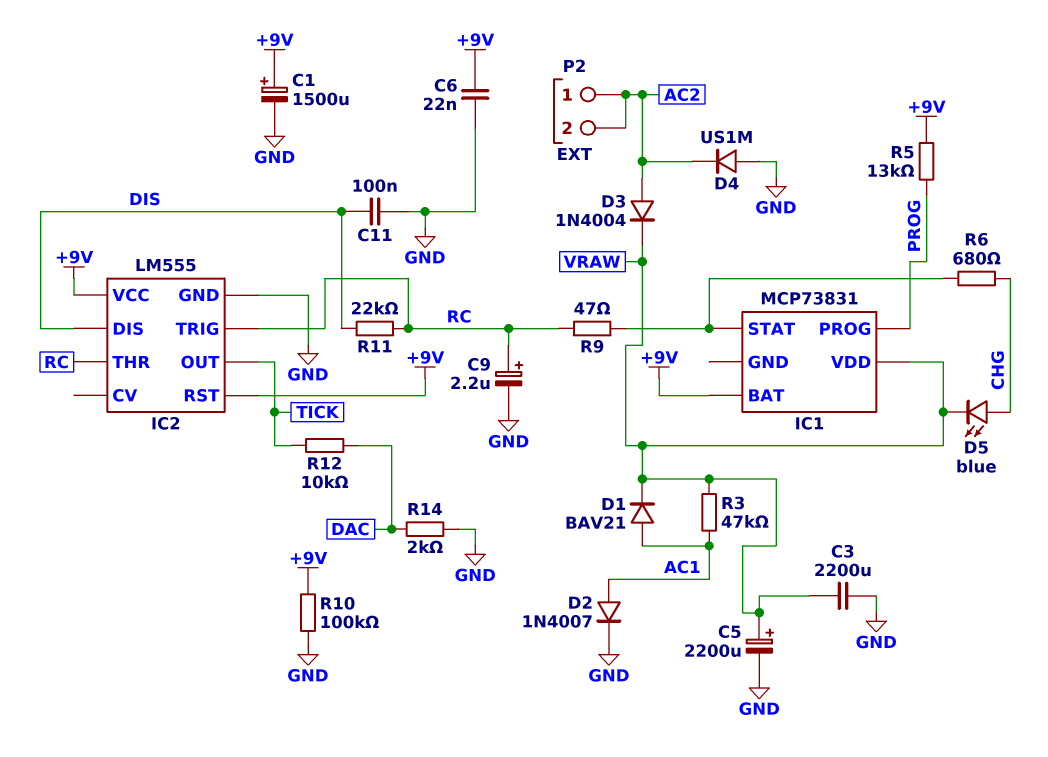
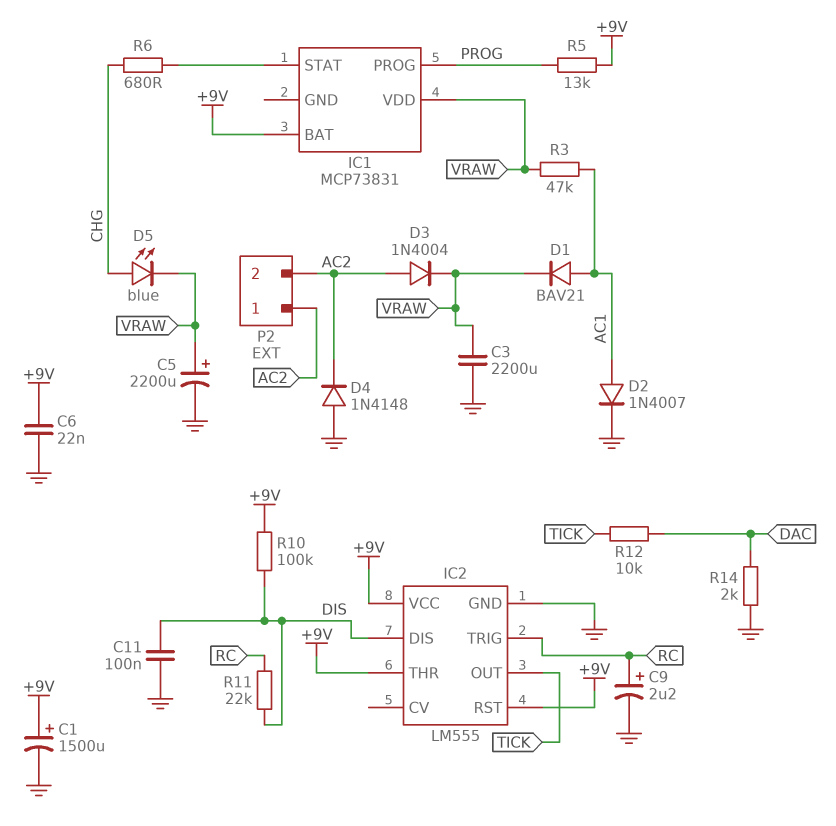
D4: diode US1M (A GND, K AC2) -> diode 1N4148 (A GND, K AC2)
IC2 pin THR: RC -> +9V
R9: 47 (IC1/STAT, RC) -> none
R10: 100k (+9V, GND) -> 100k (+9V, DIS)

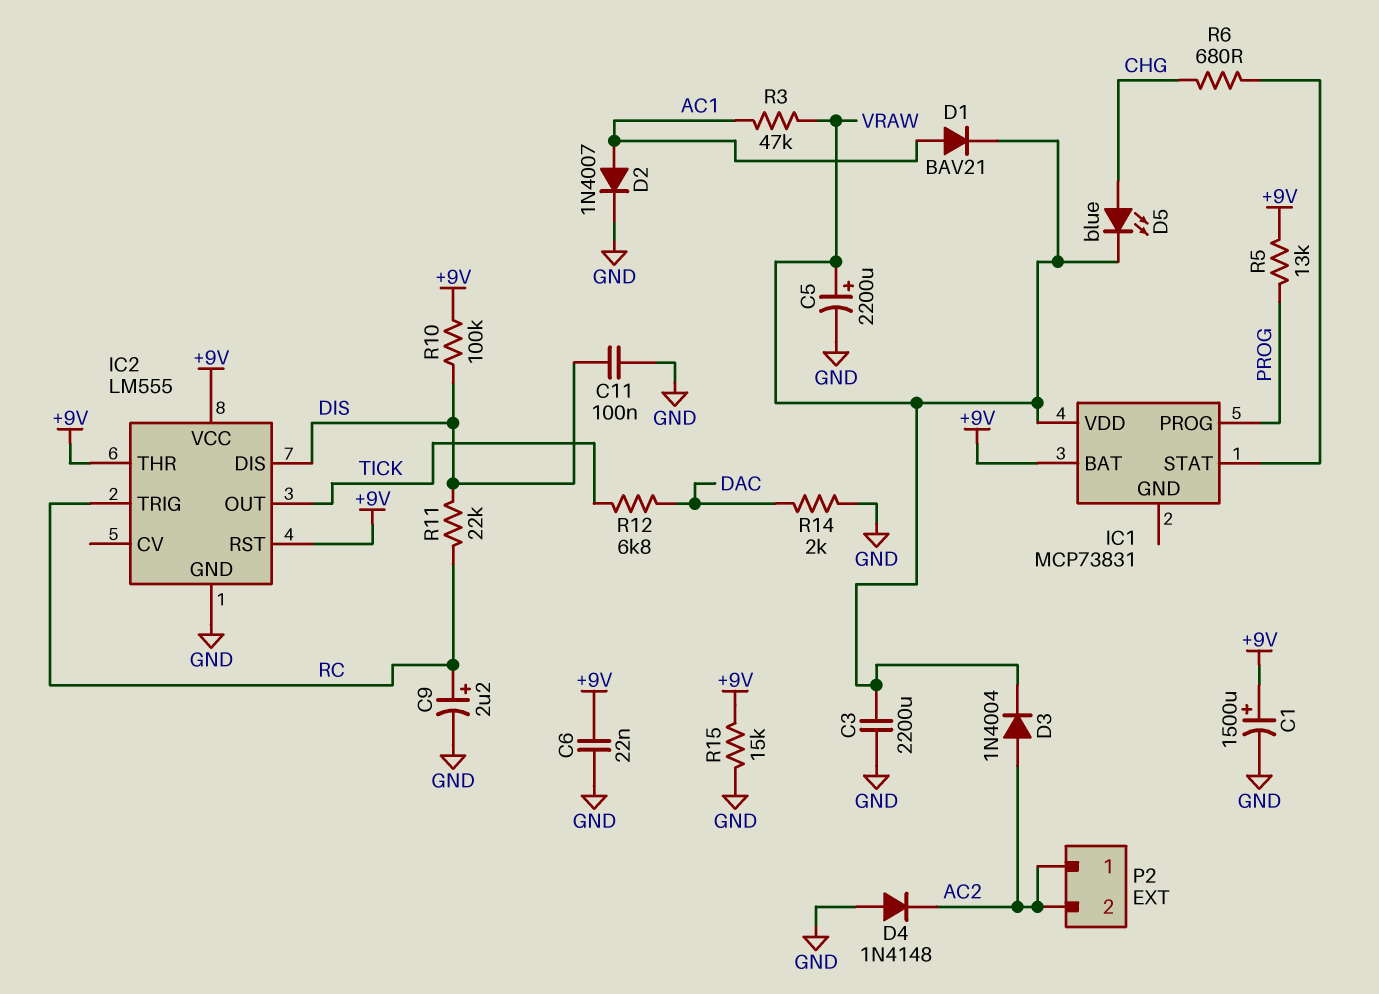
R12: 10k (DAC, TICK) -> 6.8k (DAC, TICK)
R15: none -> 15k (+9V, GND)

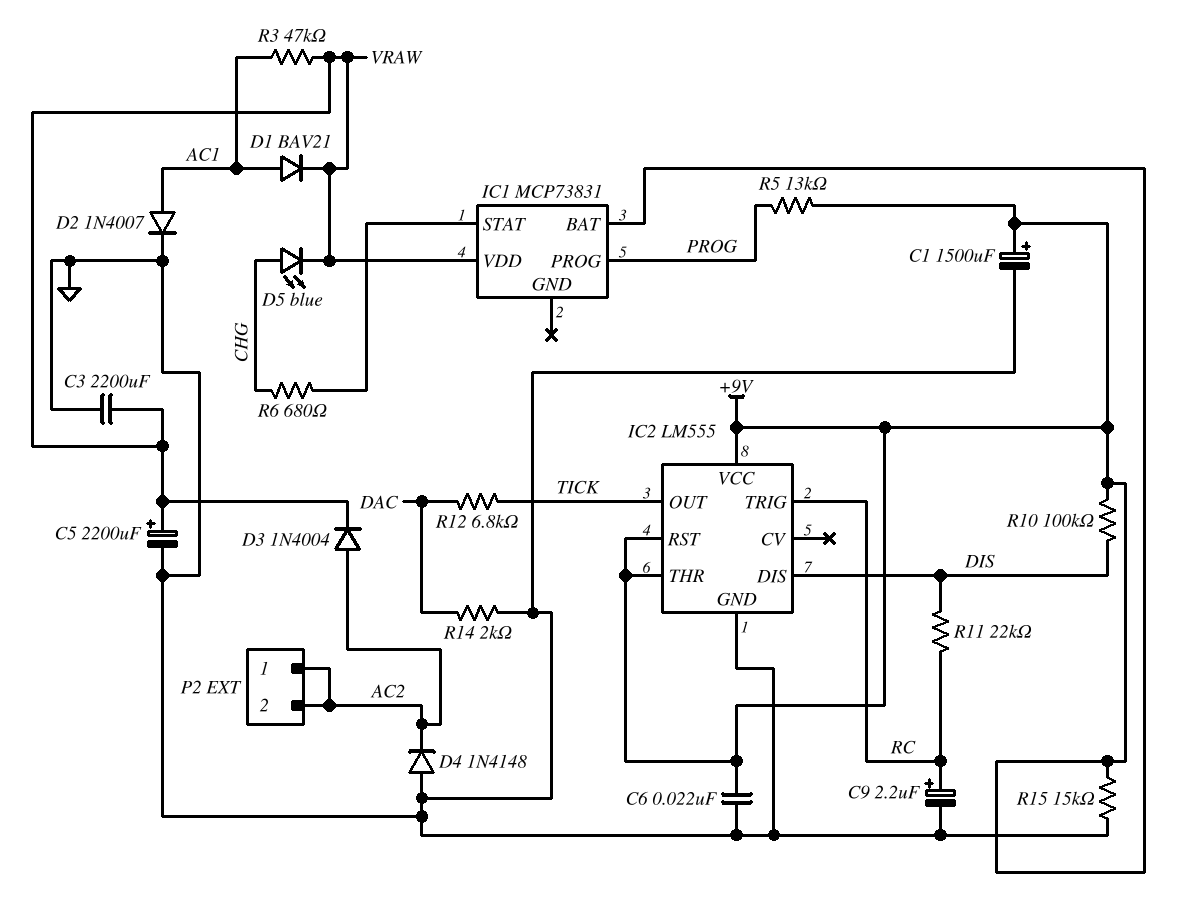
C11: 100nF (DIS, GND) -> none

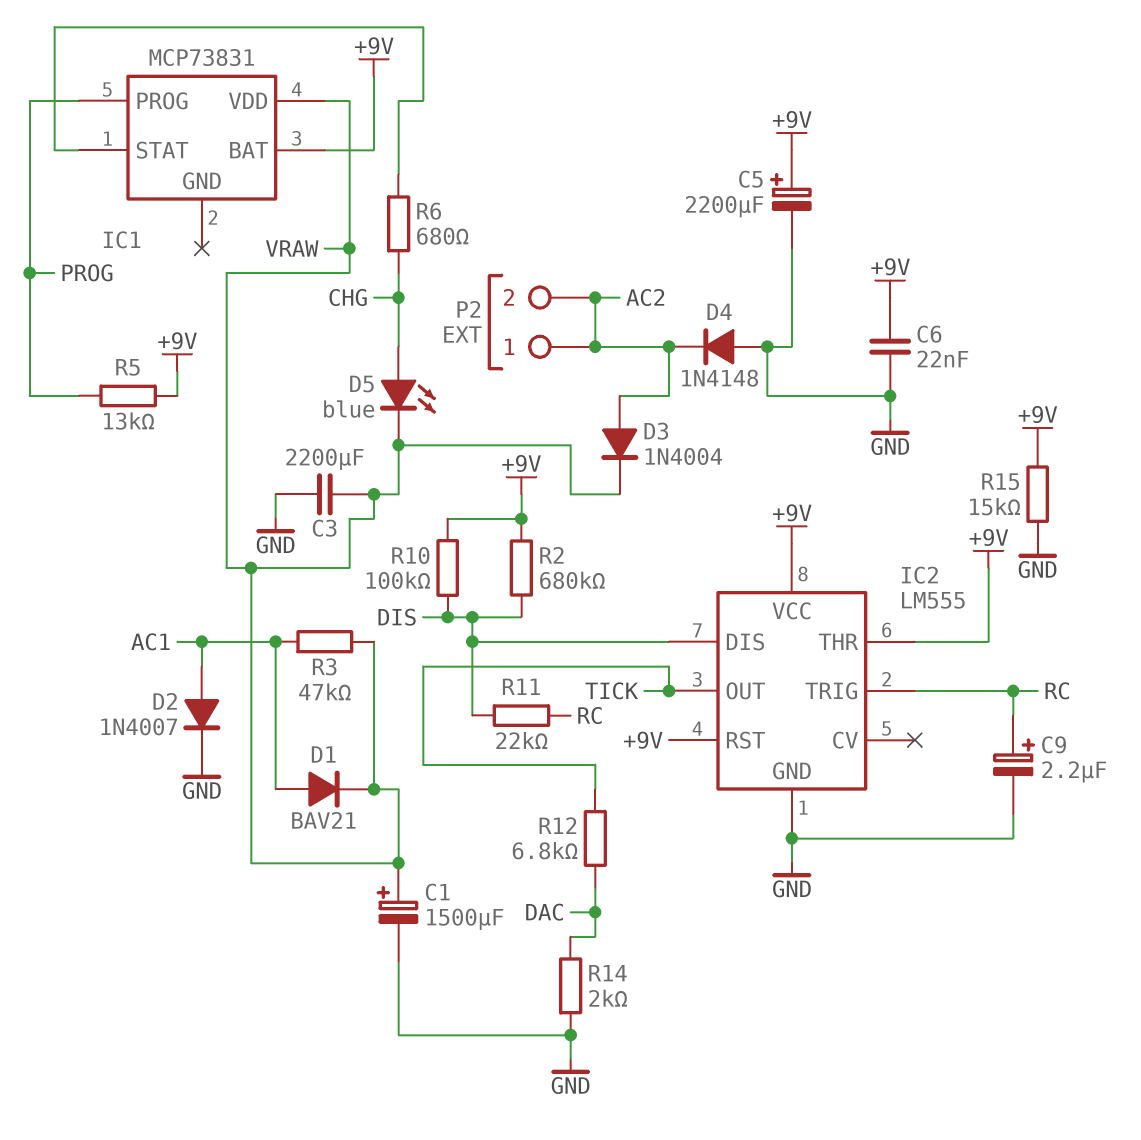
C1: 1500uF (plus +9V, minus GND) -> 1500uF (plus VRAW, minus GND)
C5: 2200uF (plus VRAW, minus GND) -> 2200uF (plus +9V, minus GND)
R2: none -> 680k (+9V, DIS)

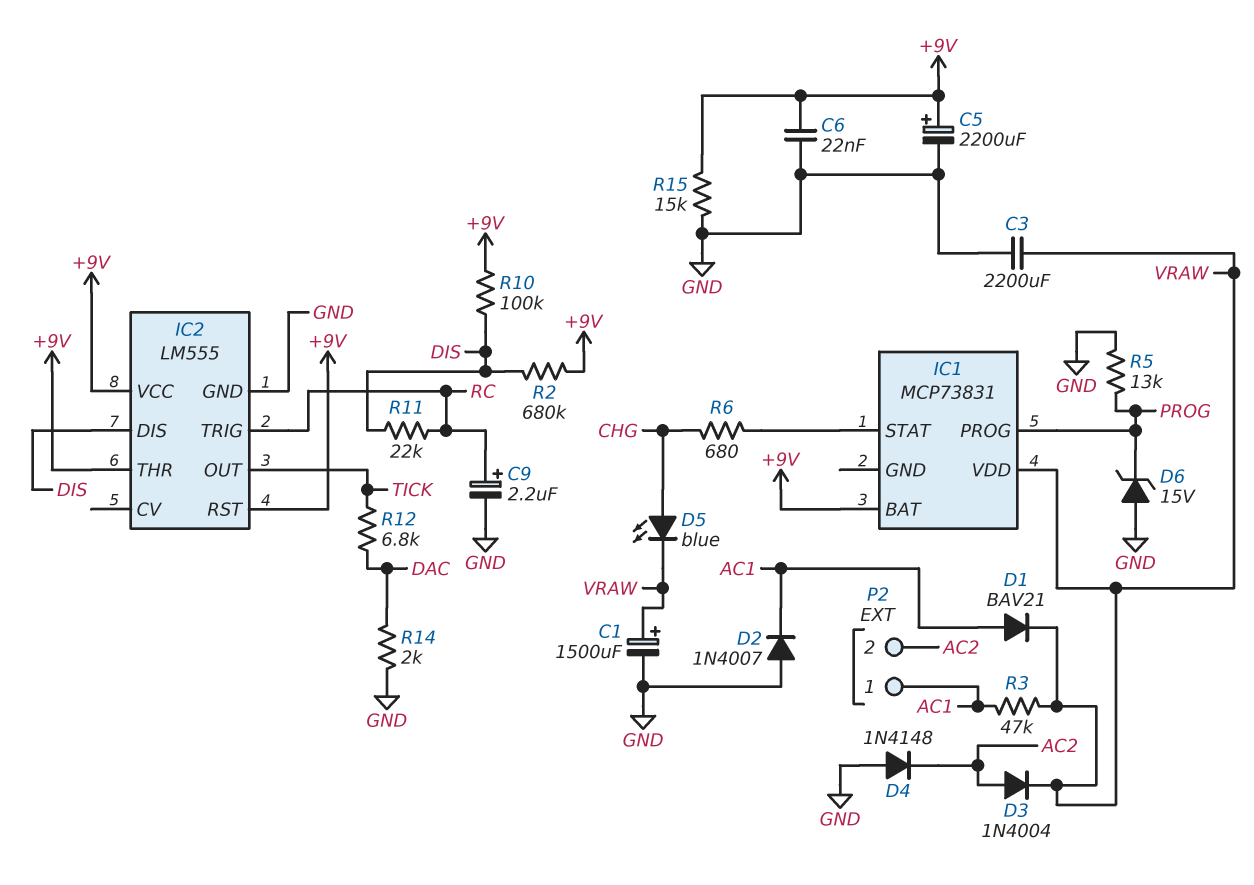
D2: diode 1N4007 (A AC1, K GND) -> diode 1N4007 (A GND, K AC1)
D6: none -> zener 15V (A GND, K PROG)
P2 pin 1: AC2 -> AC1
R5: 13k (+9V, PROG) -> 13k (GND, PROG)

